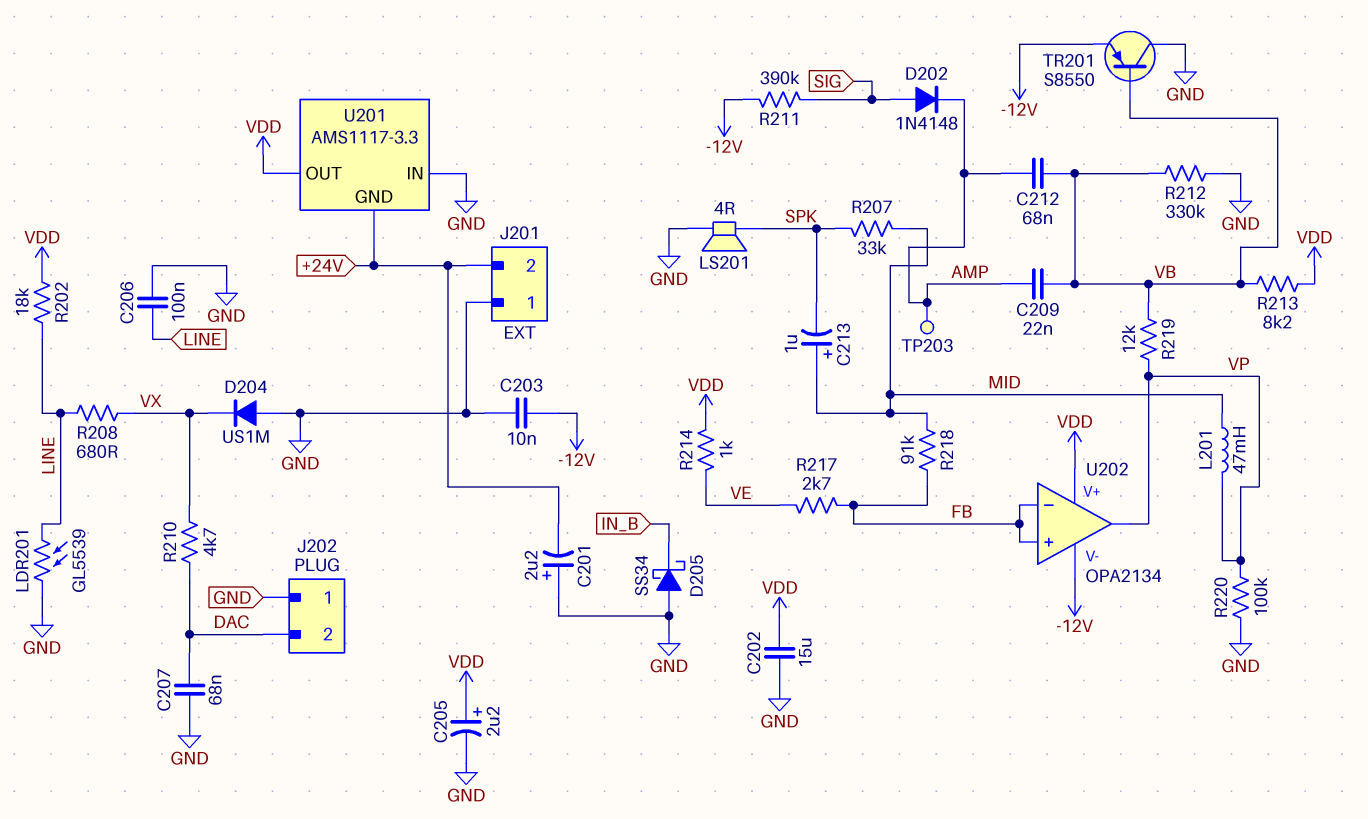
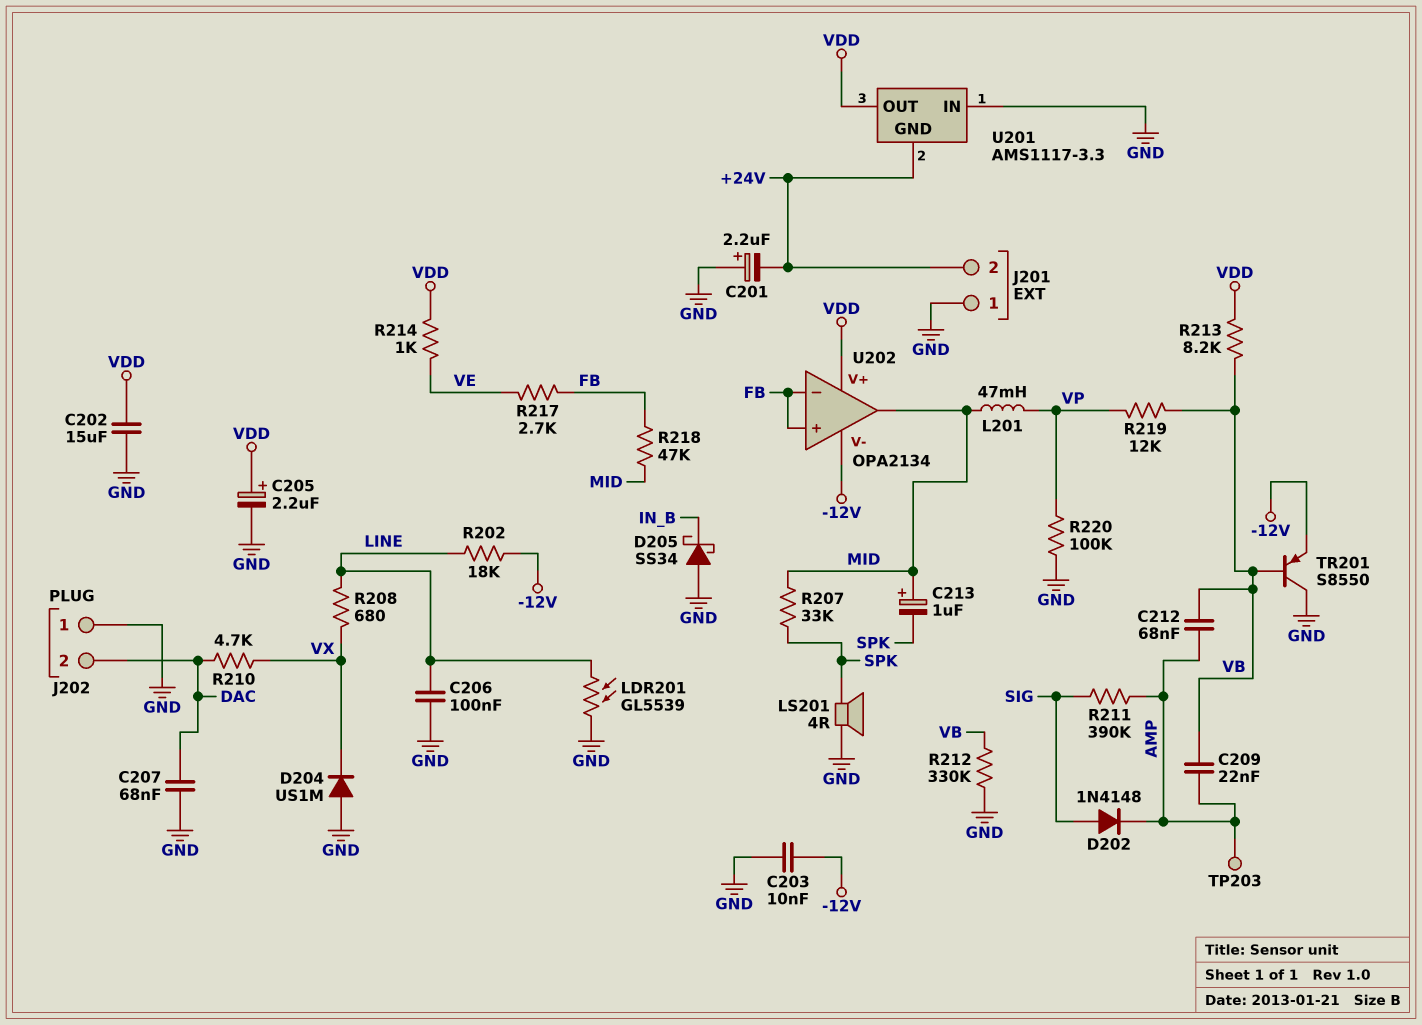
R202: 18k (LINE, VDD) -> 18k (-12V, LINE)
R211: 390k (-12V, SIG) -> 390k (AMP, SIG)
R218: 91k (FB, MID) -> 47k (FB, MID)
U202 pin out: VP -> MID

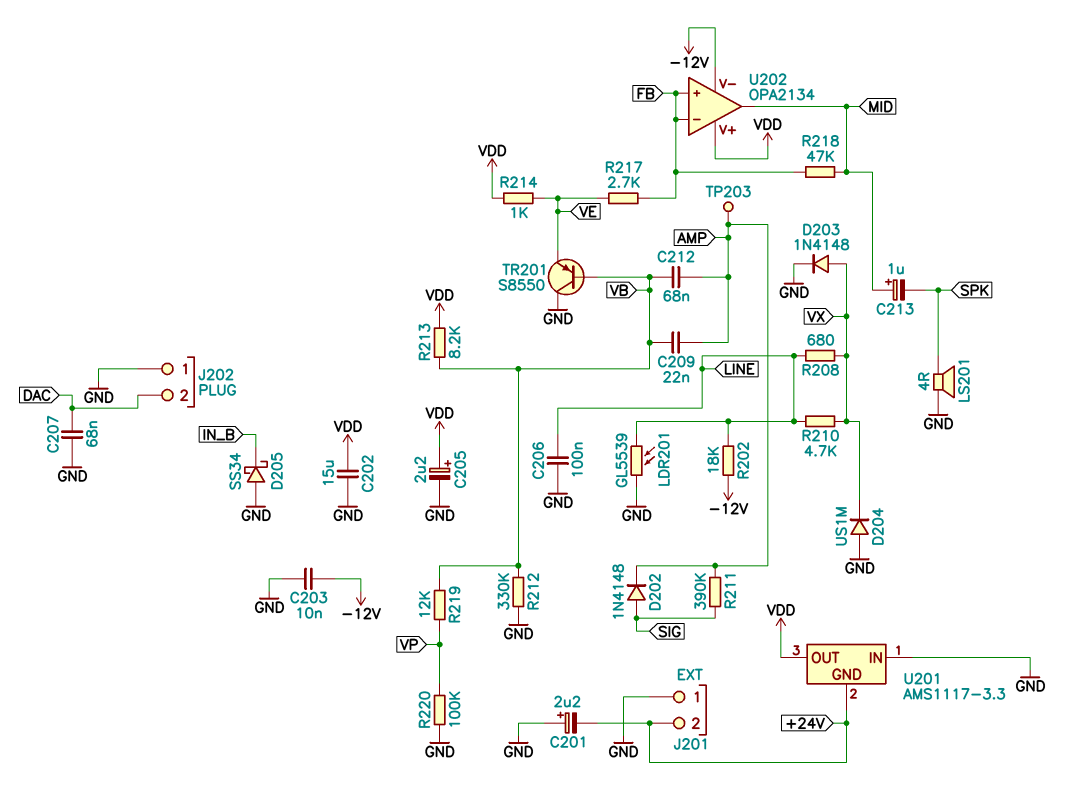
D203: none -> diode 1N4148 (A VX, K GND)
L201: 47mH (MID, VP) -> none
R207: 33k (MID, SPK) -> none
R210: 4.7k (DAC, VX) -> 4.7k (LINE, VX)
TR201: PNP S8550 (B VB, C GND, E -12V) -> PNP S8550 (B VB, C GND, E VE)

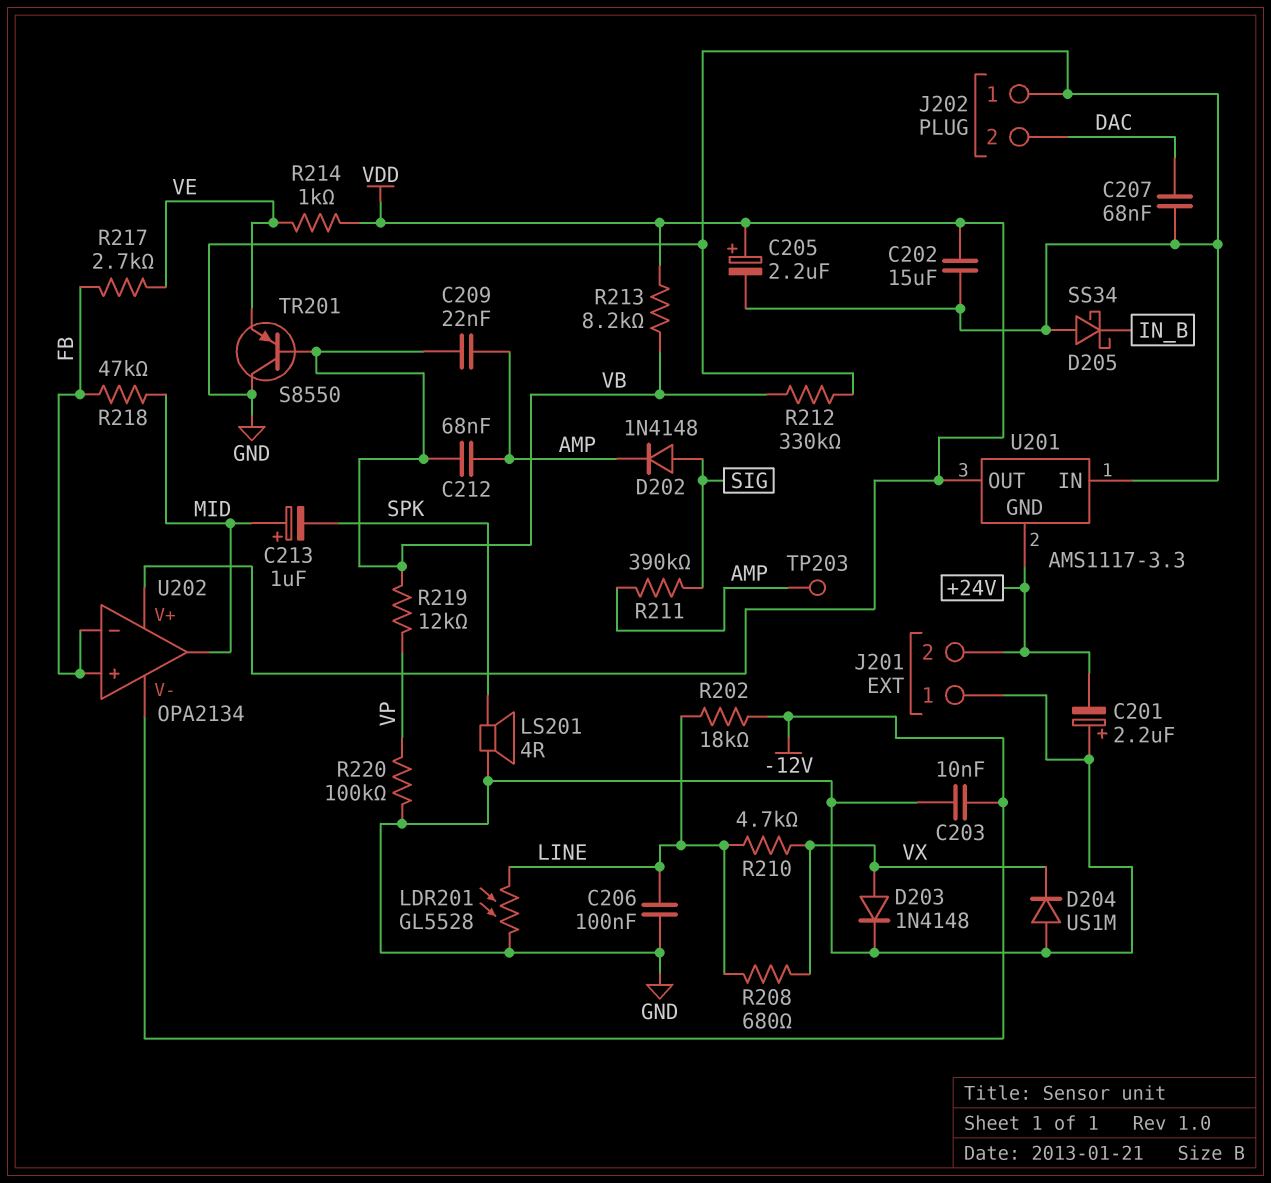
LDR201: GL5539 (GND, LINE) -> GL5528 (GND, LINE)

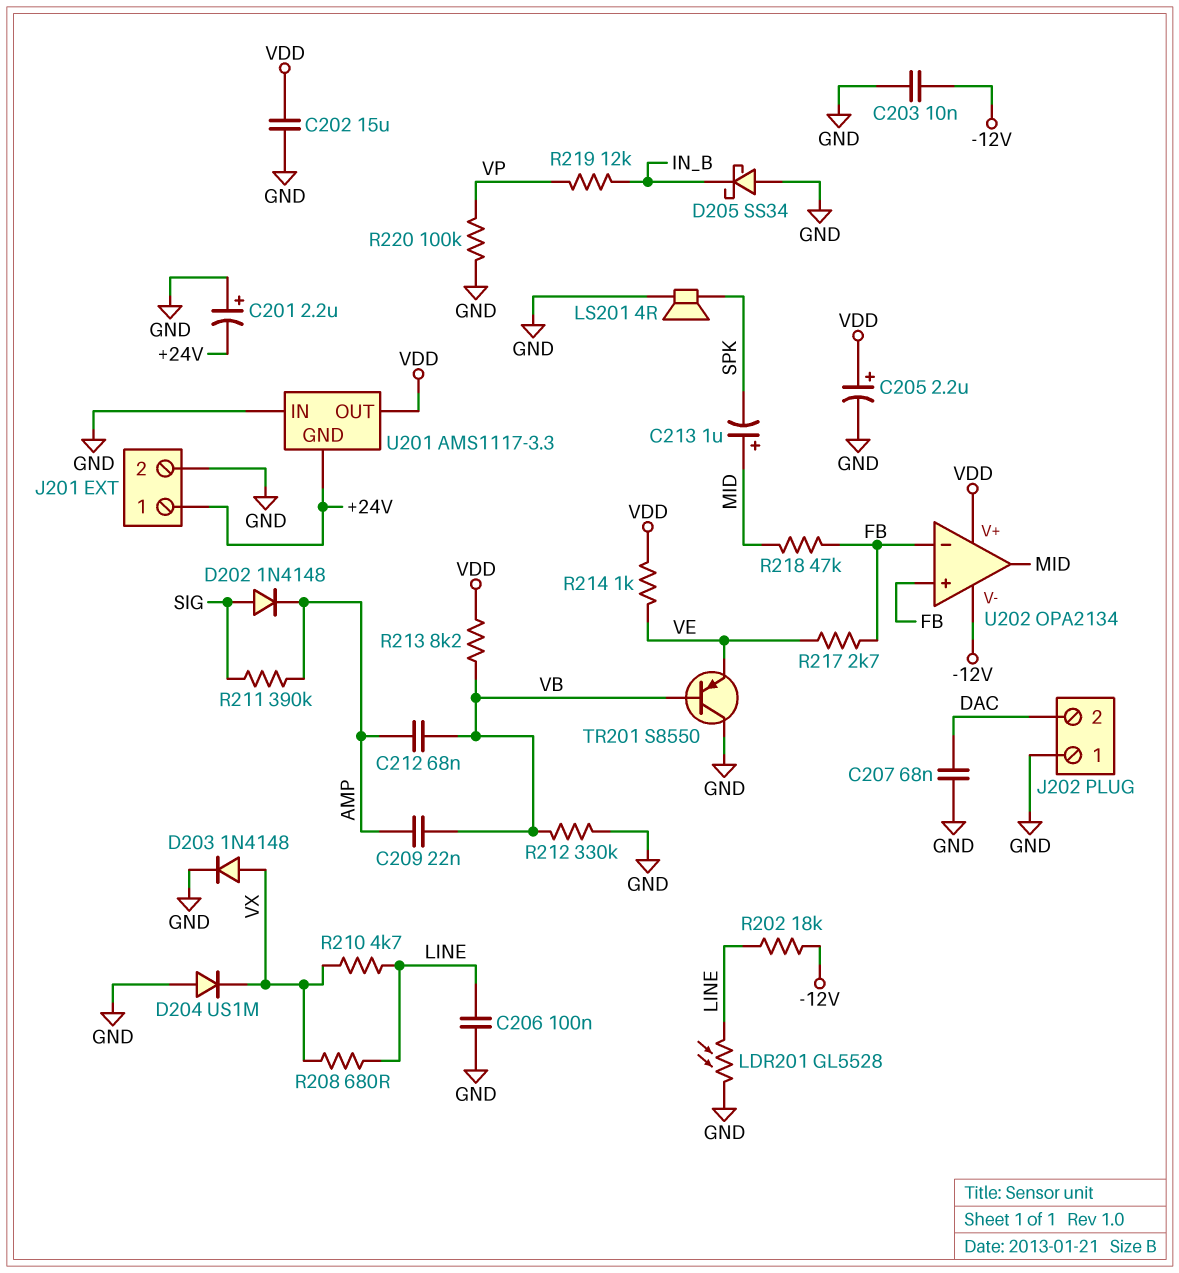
J201 pin 1: GND -> +24V
J201 pin 2: +24V -> GND
R219: 12k (VB, VP) -> 12k (IN_B, VP)
TP203: test point (AMP) -> none

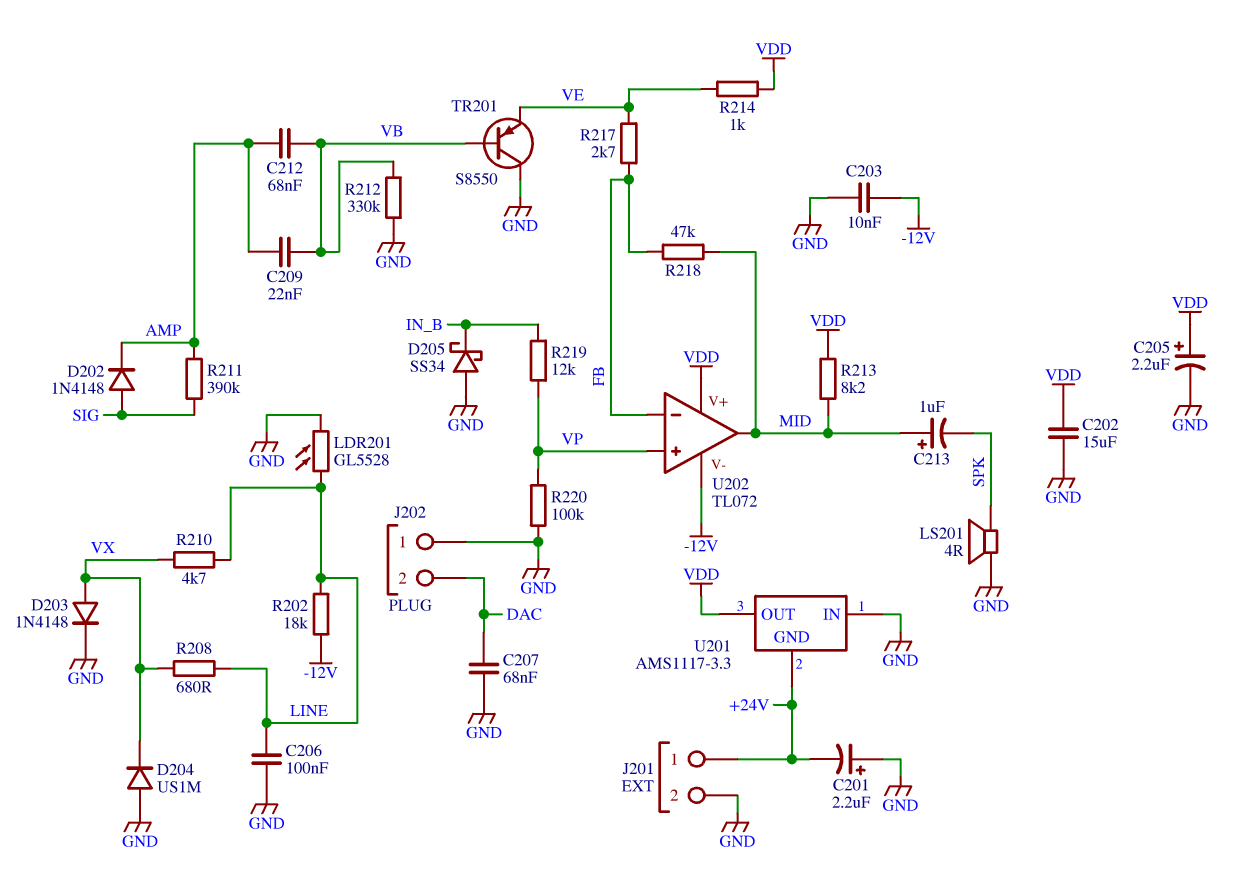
R213: 8.2k (VB, VDD) -> 8.2k (MID, VDD)
U202: OPA2134 -> TL072
U202 pin in+: FB -> VP

